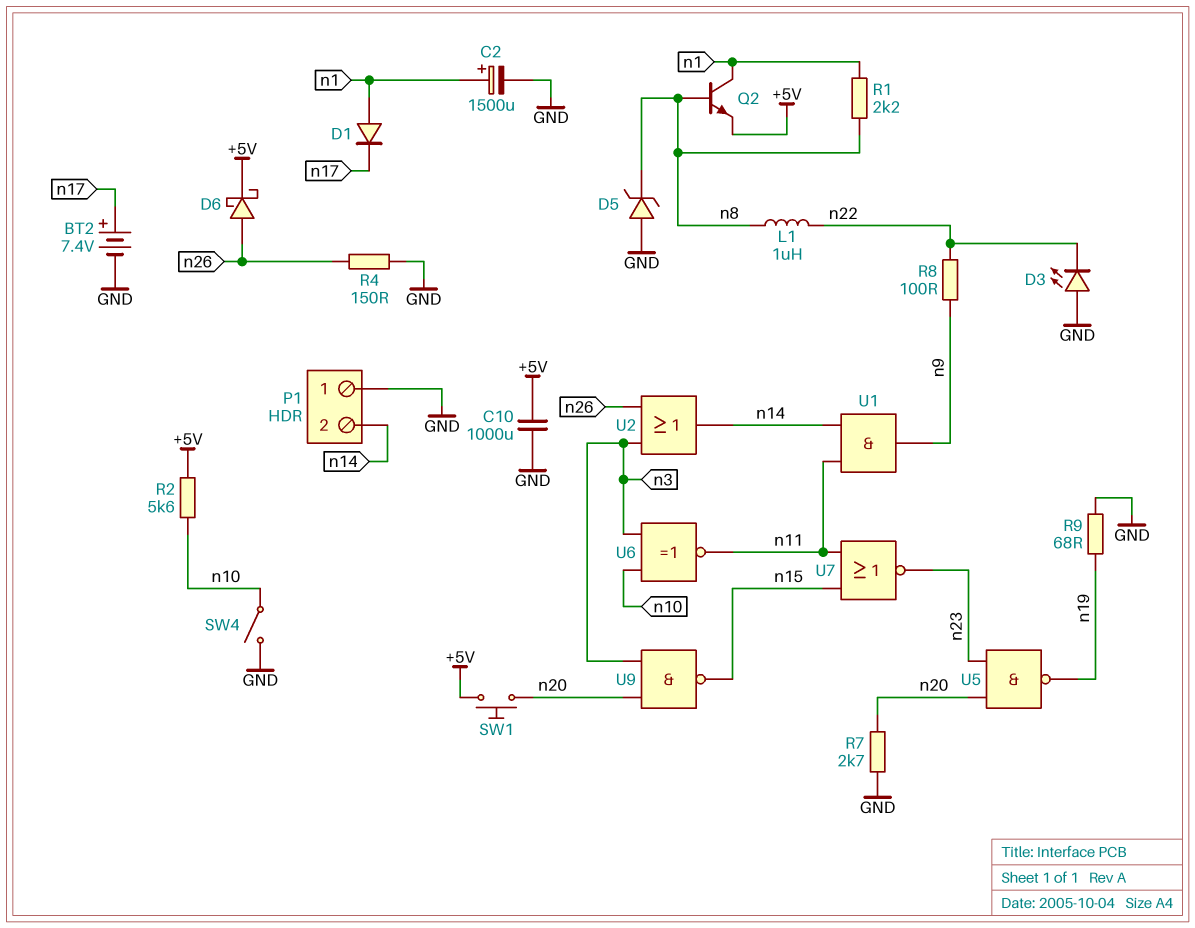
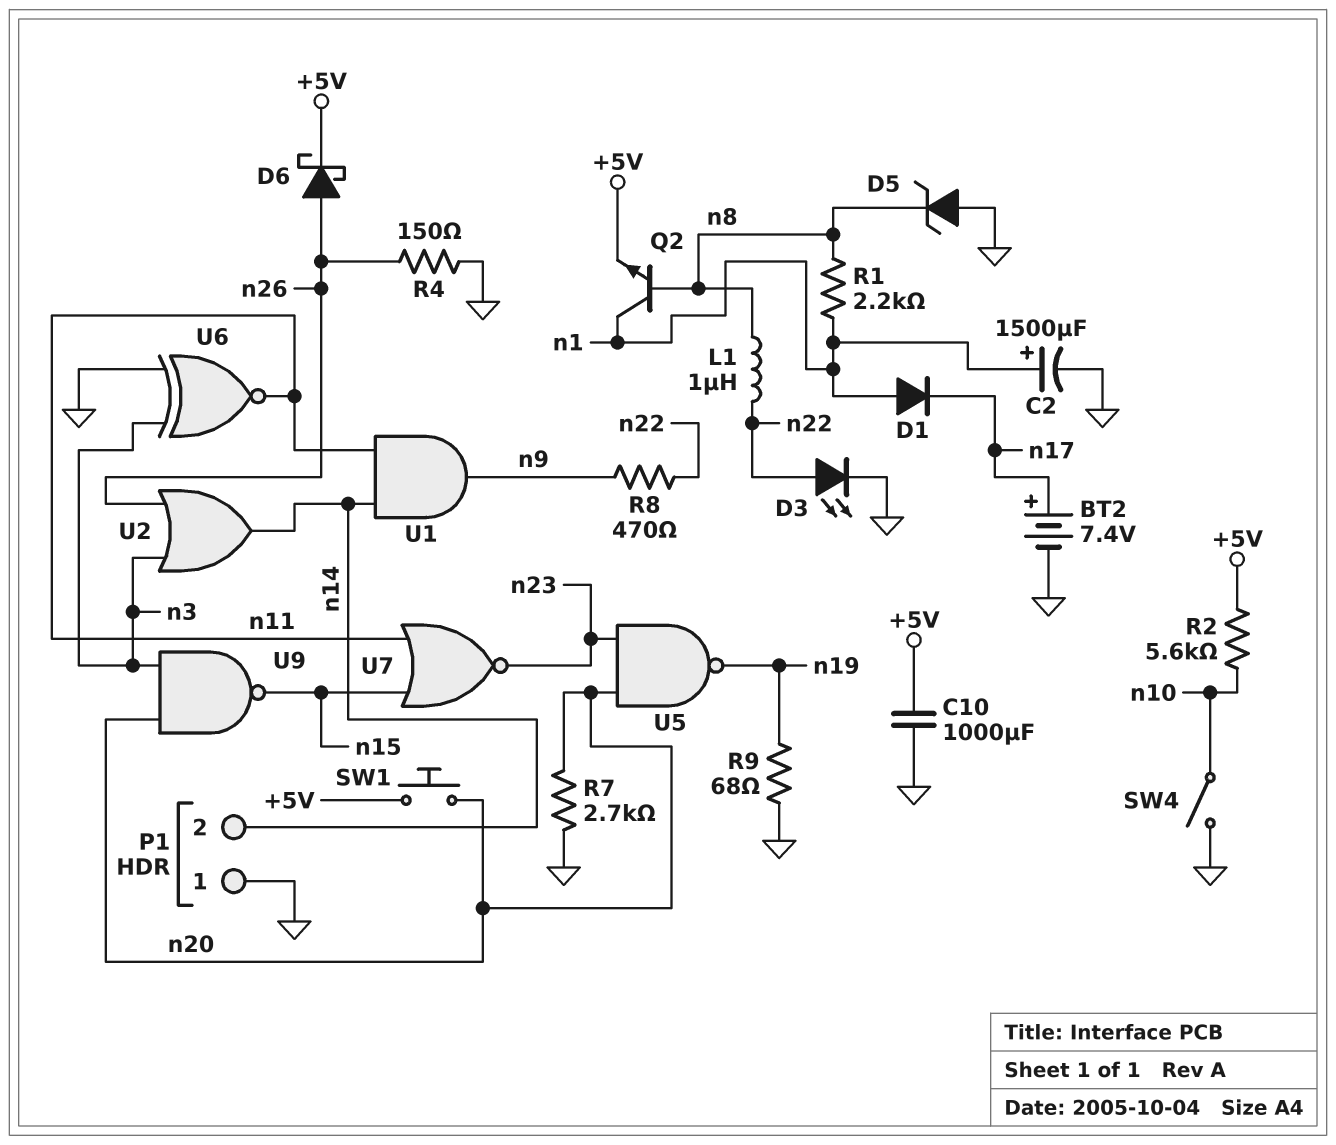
D3: LED (A GND, K n22) -> LED (A n22, K GND)
R8: 100 (n9, n22) -> 470 (n9, n22)
U6: XNOR (in n3, in n10, out n11) -> XNOR (in GND, in n3, out n11)

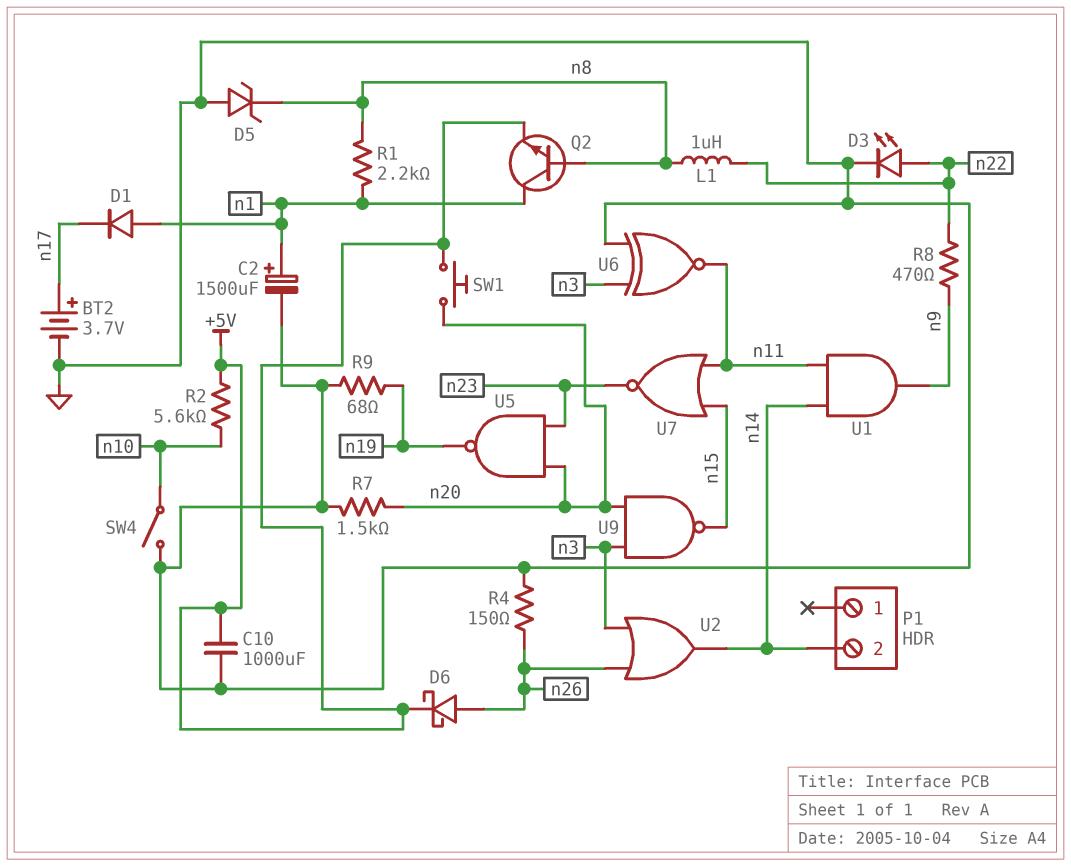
BT2: 7.4V (plus n17, minus GND) -> 3.7V (plus n17, minus GND)
P1 pin 1: GND -> none
R7: 2.7k (GND, n20) -> 1.5k (GND, n20)

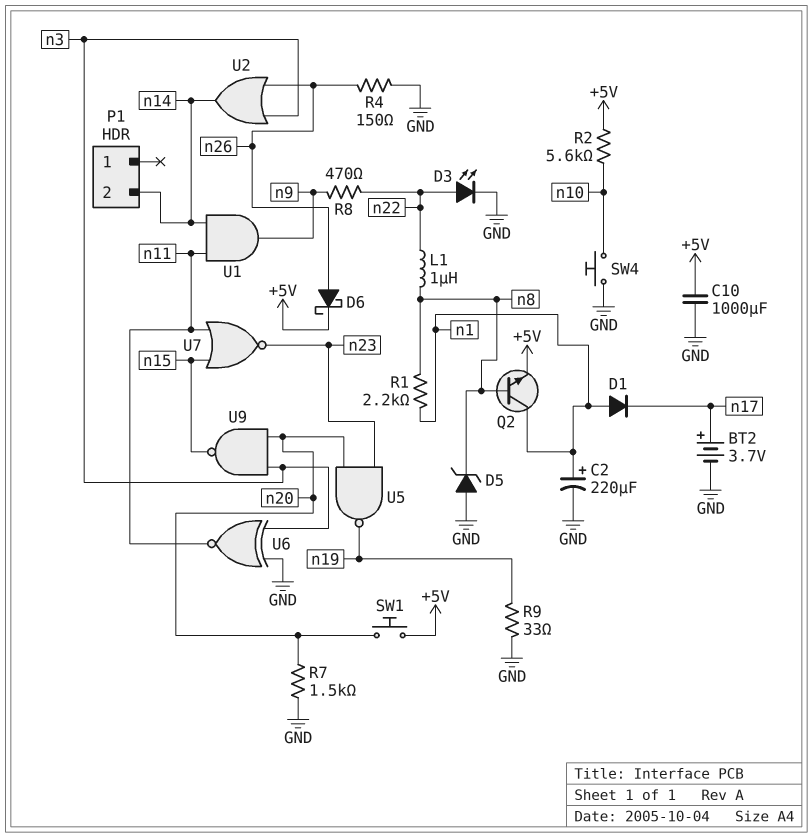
C2: 1500uF (plus n1, minus GND) -> 220uF (plus n1, minus GND)
R9: 68 (GND, n19) -> 33 (GND, n19)
SW4: switch (GND, n10) -> button (GND, n10)

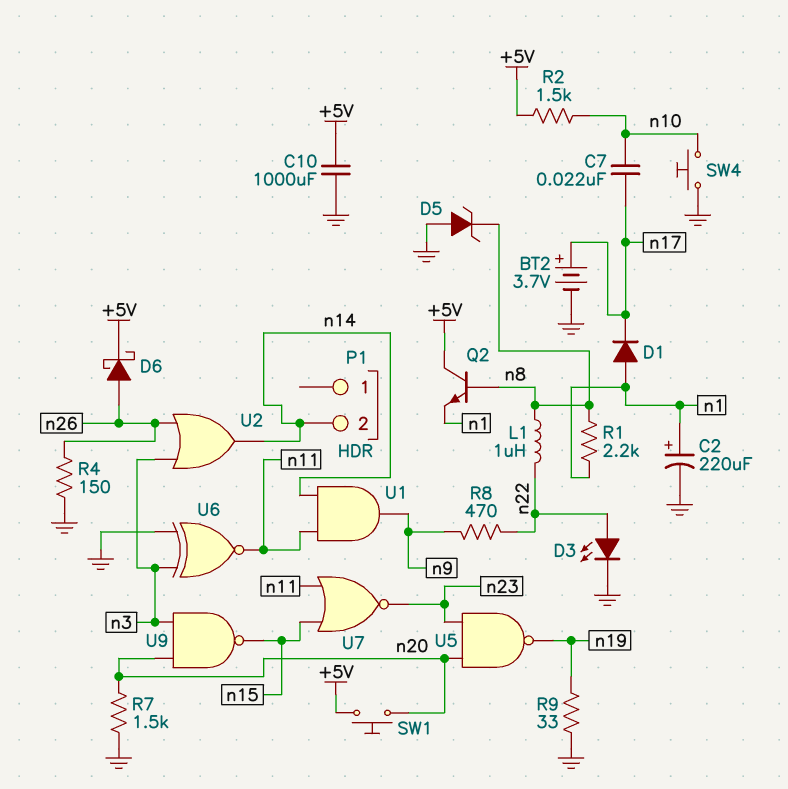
C7: none -> 22nF (n10, n17)
Q2: NPN (B n8, C n1, E +5V) -> NPN (B n8, C +5V, E n1)
R2: 5.6k (+5V, n10) -> 1.5k (+5V, n10)

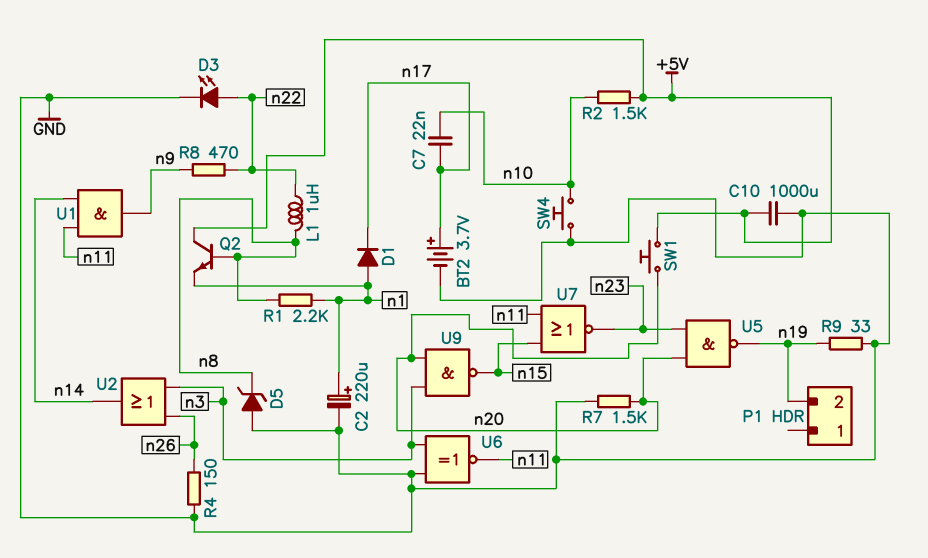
D6: schottky (A n26, K +5V) -> none
P1 pin 2: n14 -> n19

